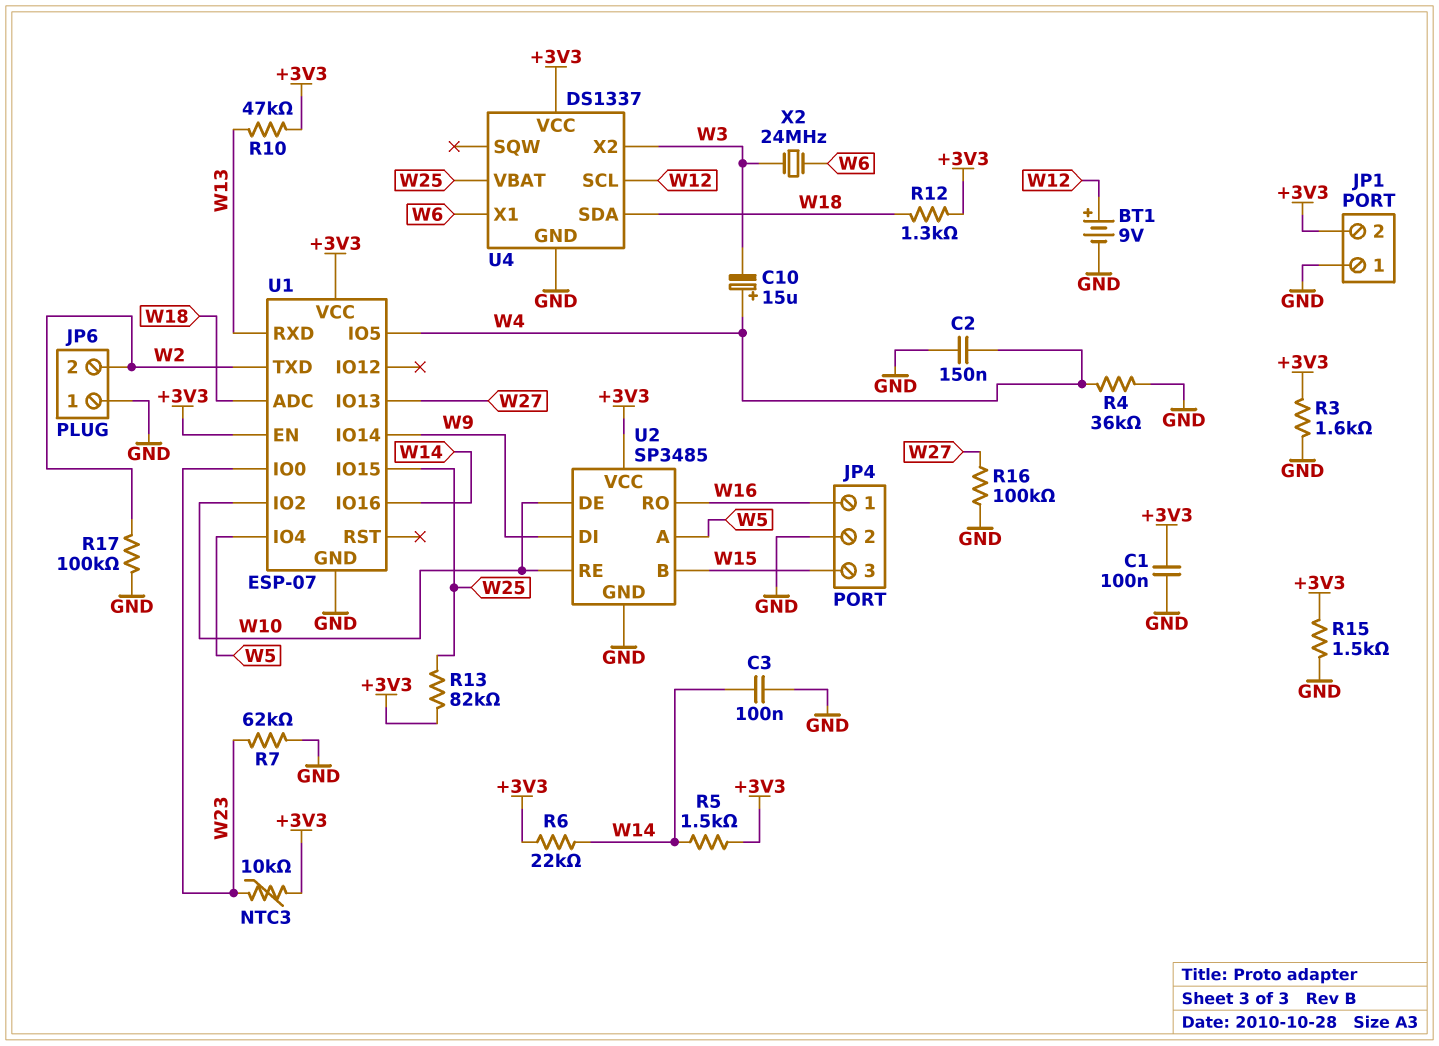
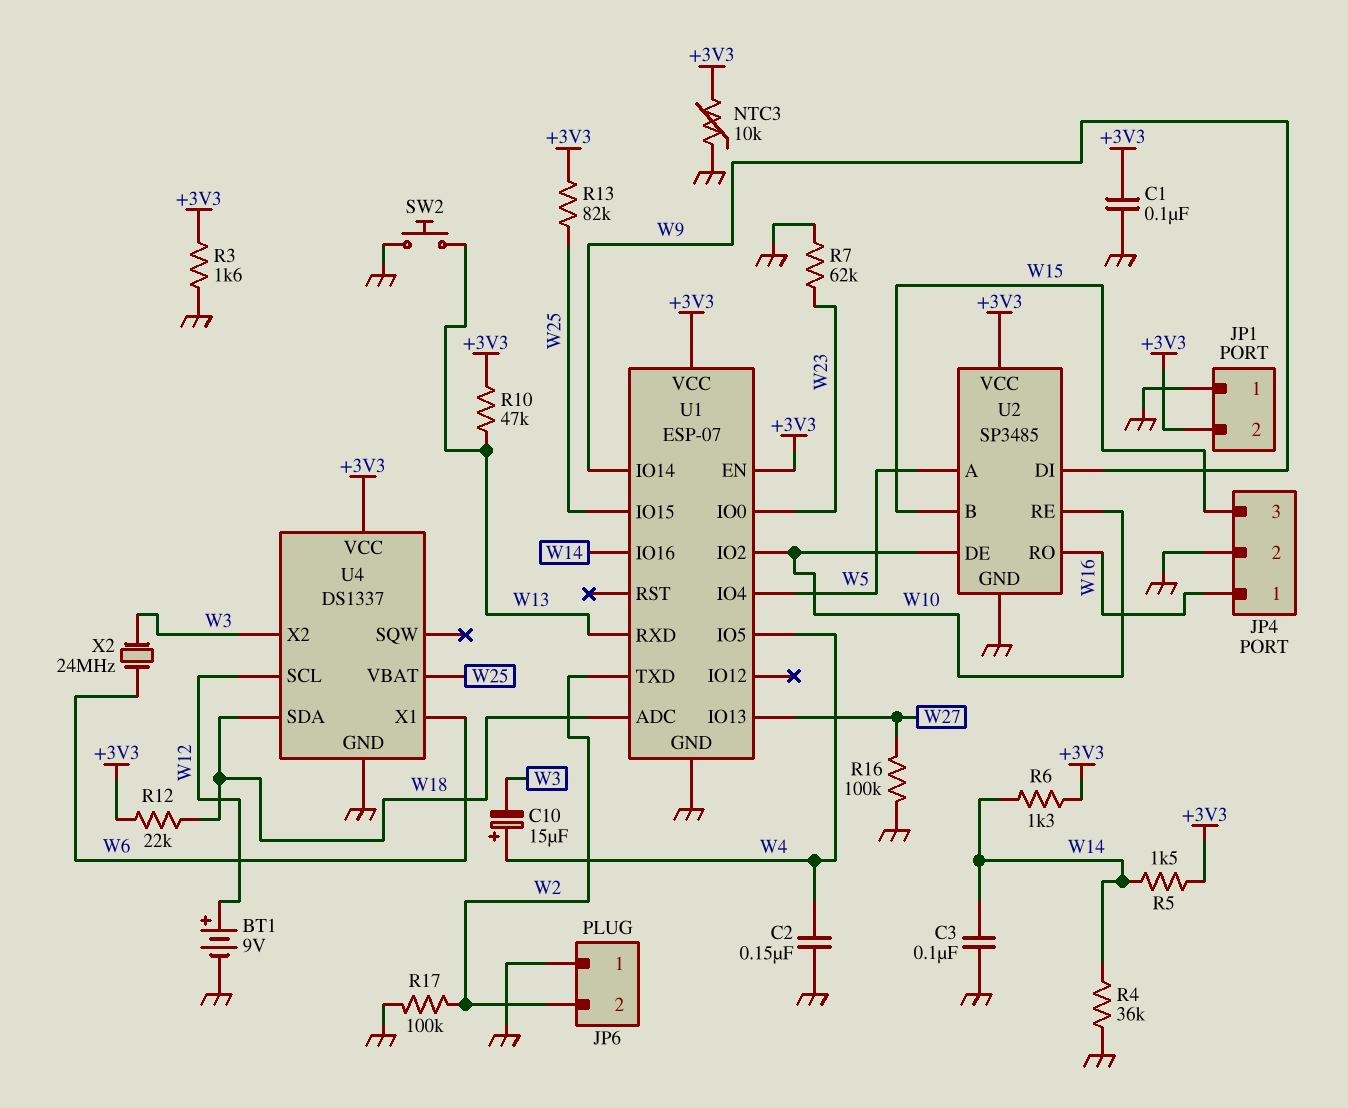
NTC3: 10k (+3V3, W23) -> 10k (+3V3, GND)
R4: 36k (GND, W4) -> 36k (GND, W14)
R6: 22k (+3V3, W14) -> 1.3k (+3V3, W14)
R12: 1.3k (+3V3, W18) -> 22k (+3V3, W18)
R15: 1.5k (+3V3, GND) -> none
SW2: none -> button (GND, W13)

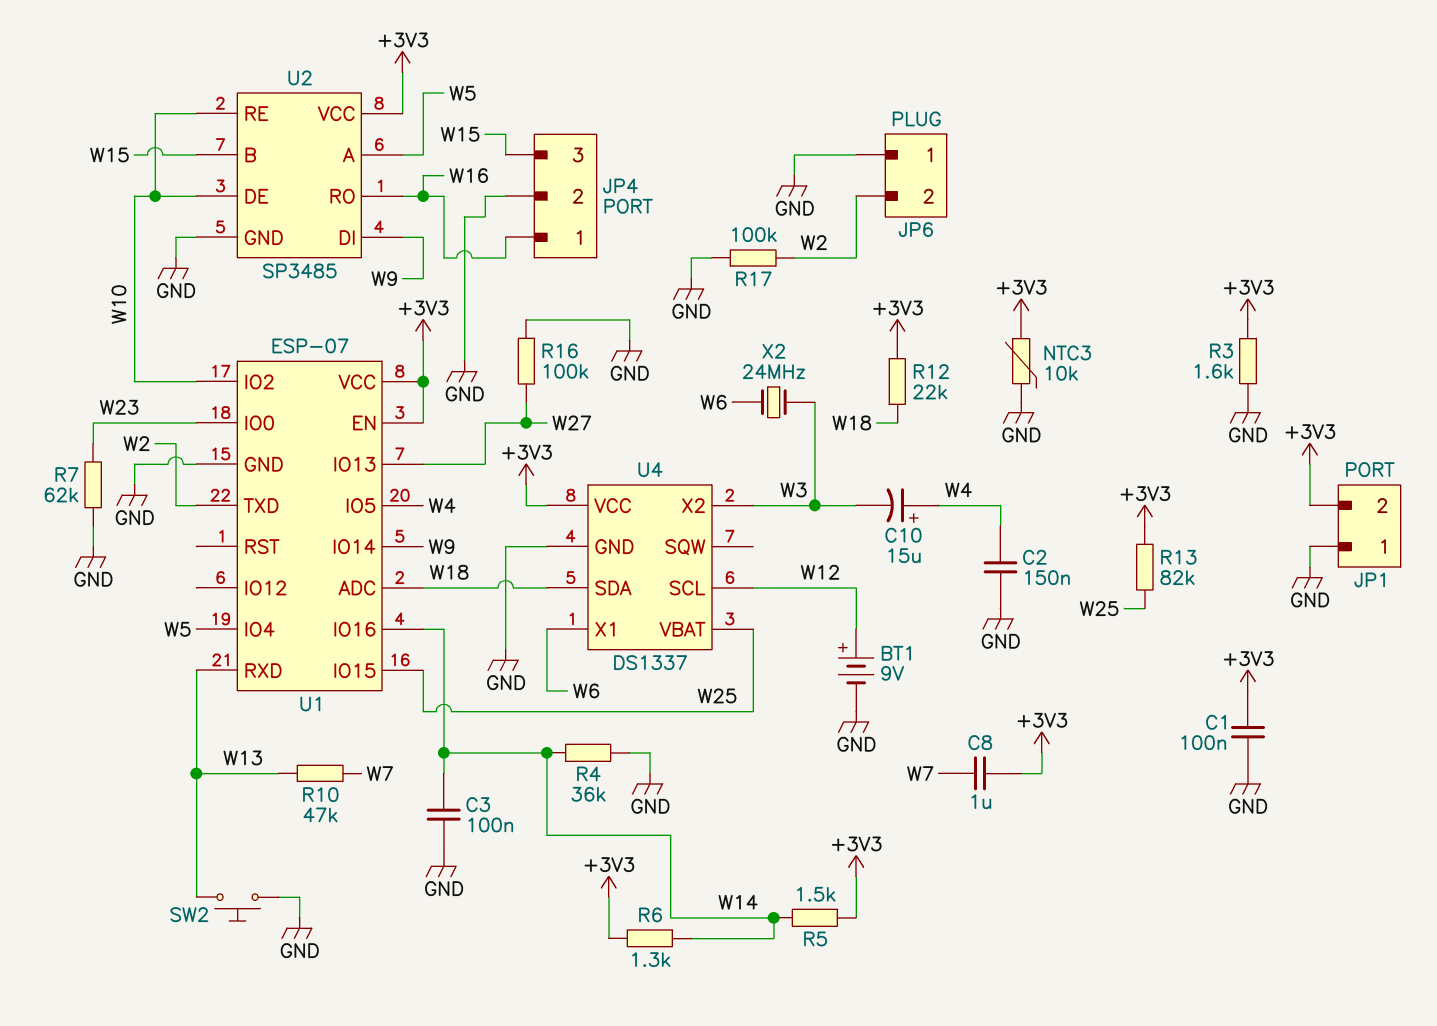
C8: none -> 1uF (+3V3, W7)
R10: 47k (+3V3, W13) -> 47k (W7, W13)

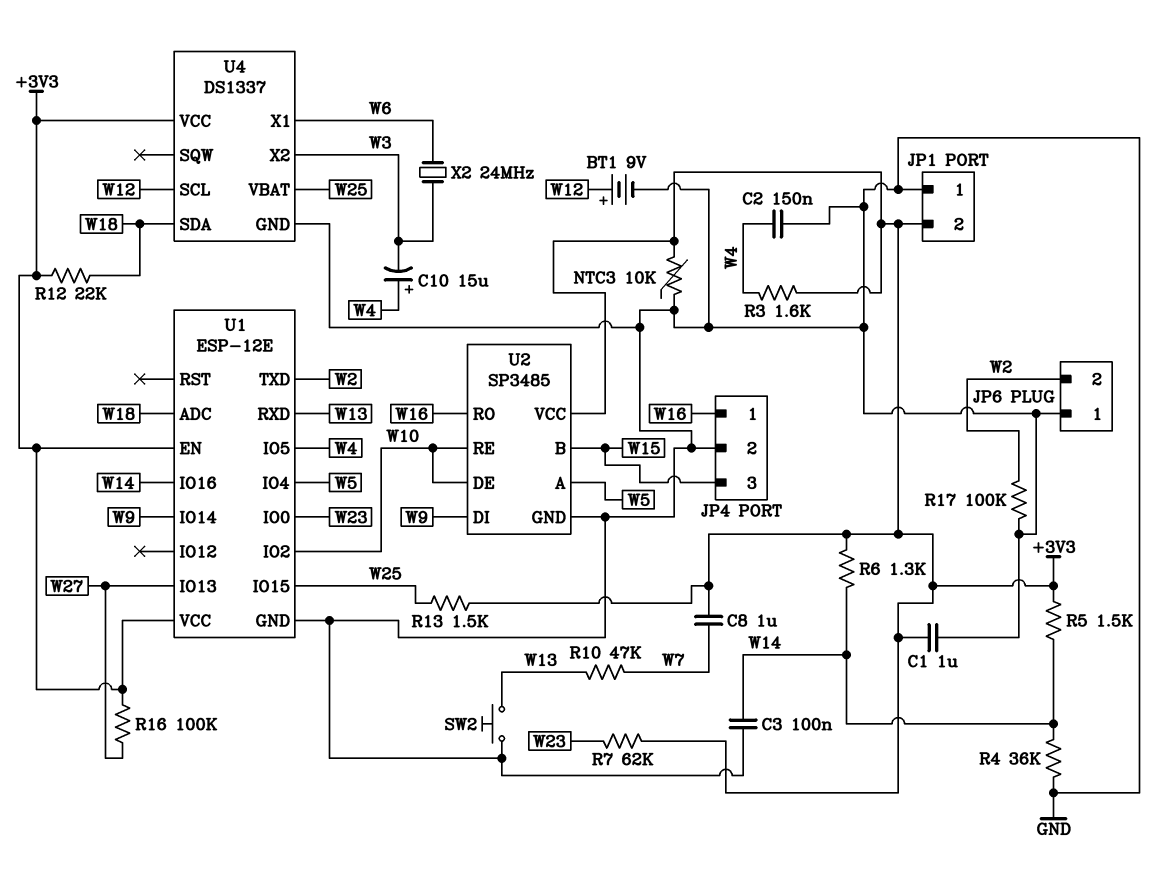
C1: 100nF (+3V3, GND) -> 1uF (+3V3, GND)
R3: 1.6k (+3V3, GND) -> 1.6k (+3V3, W4)
R7: 62k (GND, W23) -> 62k (+3V3, W23)
R13: 82k (+3V3, W25) -> 1.5k (+3V3, W25)
R16: 100k (GND, W27) -> 100k (+3V3, W27)
U1: ESP-07 -> ESP-12E

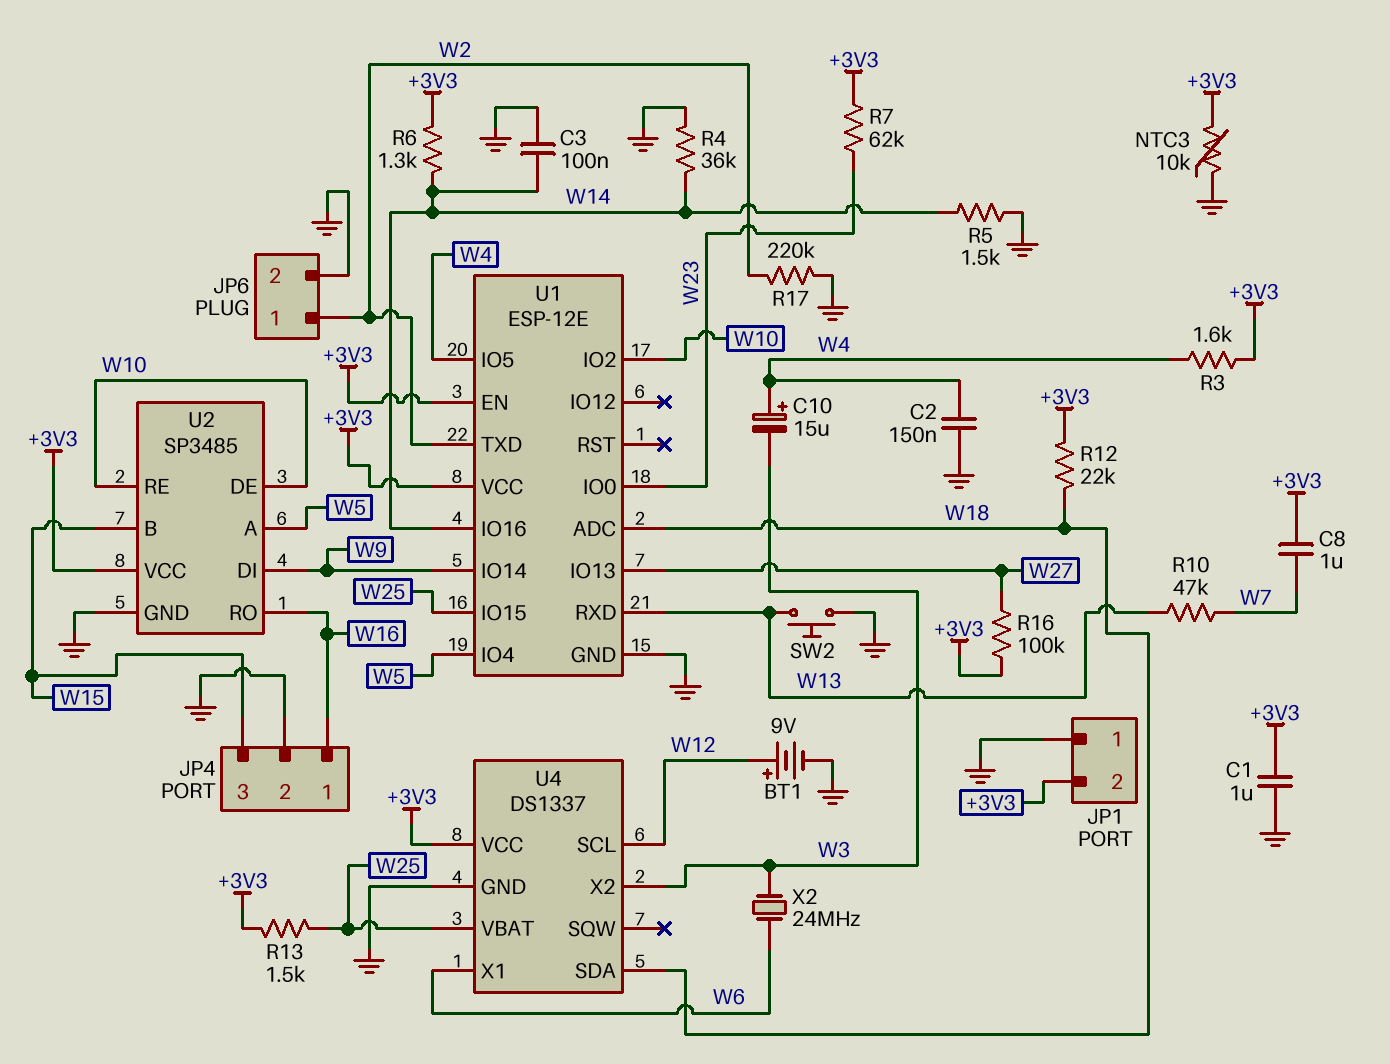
JP6 pin 1: GND -> W2
JP6 pin 2: W2 -> GND
R5: 1.5k (+3V3, W14) -> 1.5k (GND, W14)
R17: 100k (GND, W2) -> 220k (GND, W2)

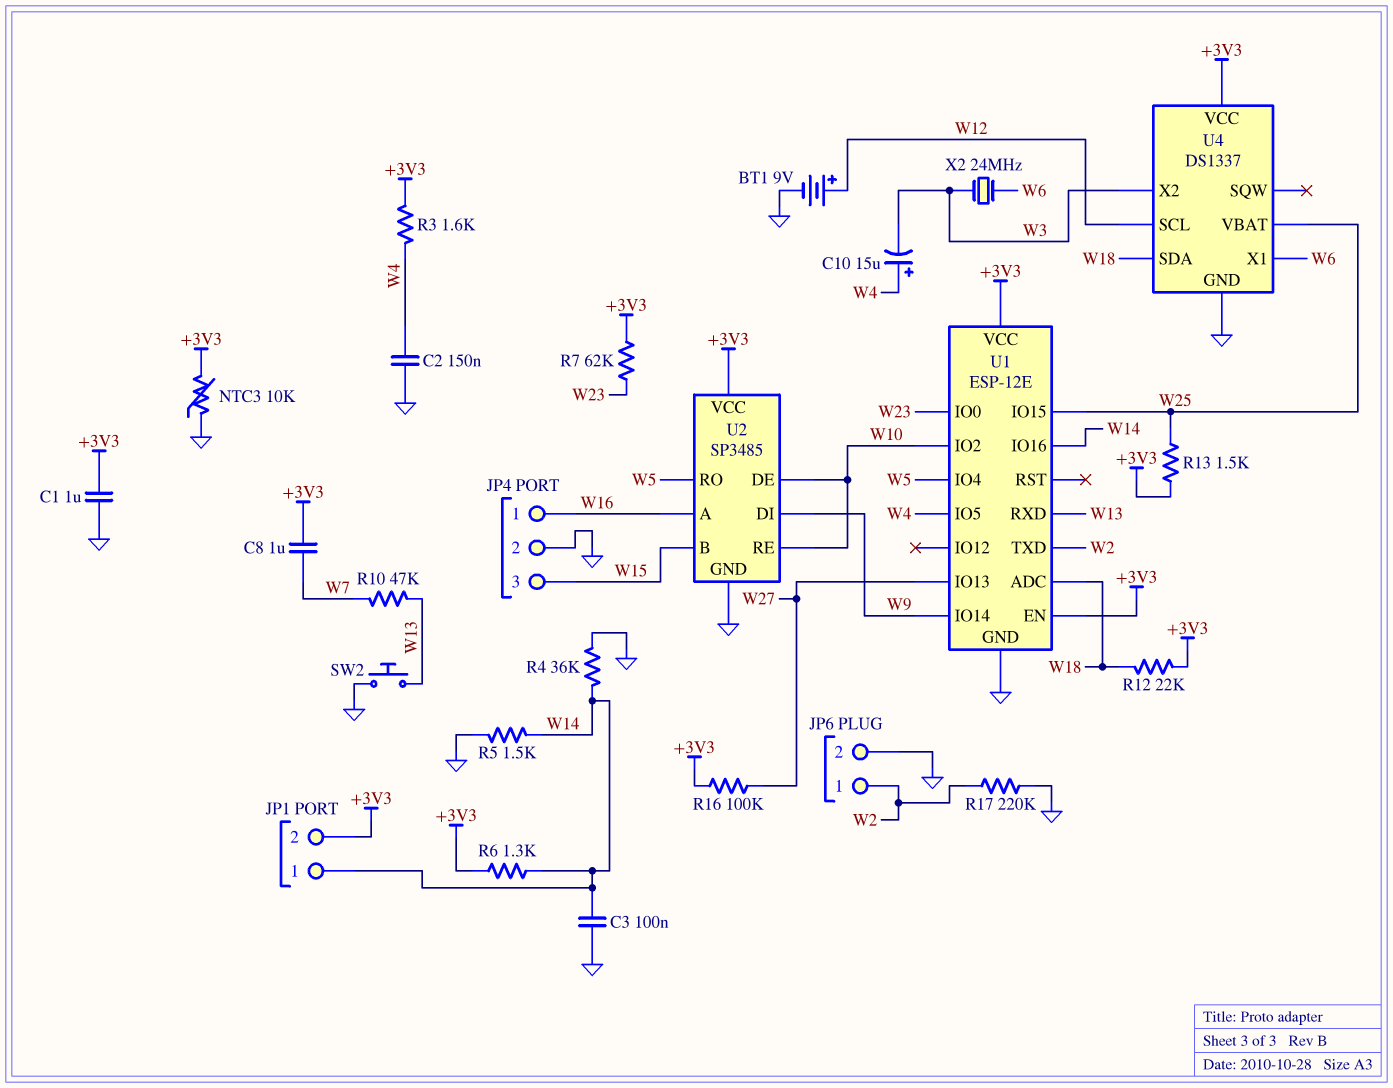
JP1 pin 1: GND -> W14
U2 pin A: W5 -> W16
U2 pin RO: W16 -> W5

